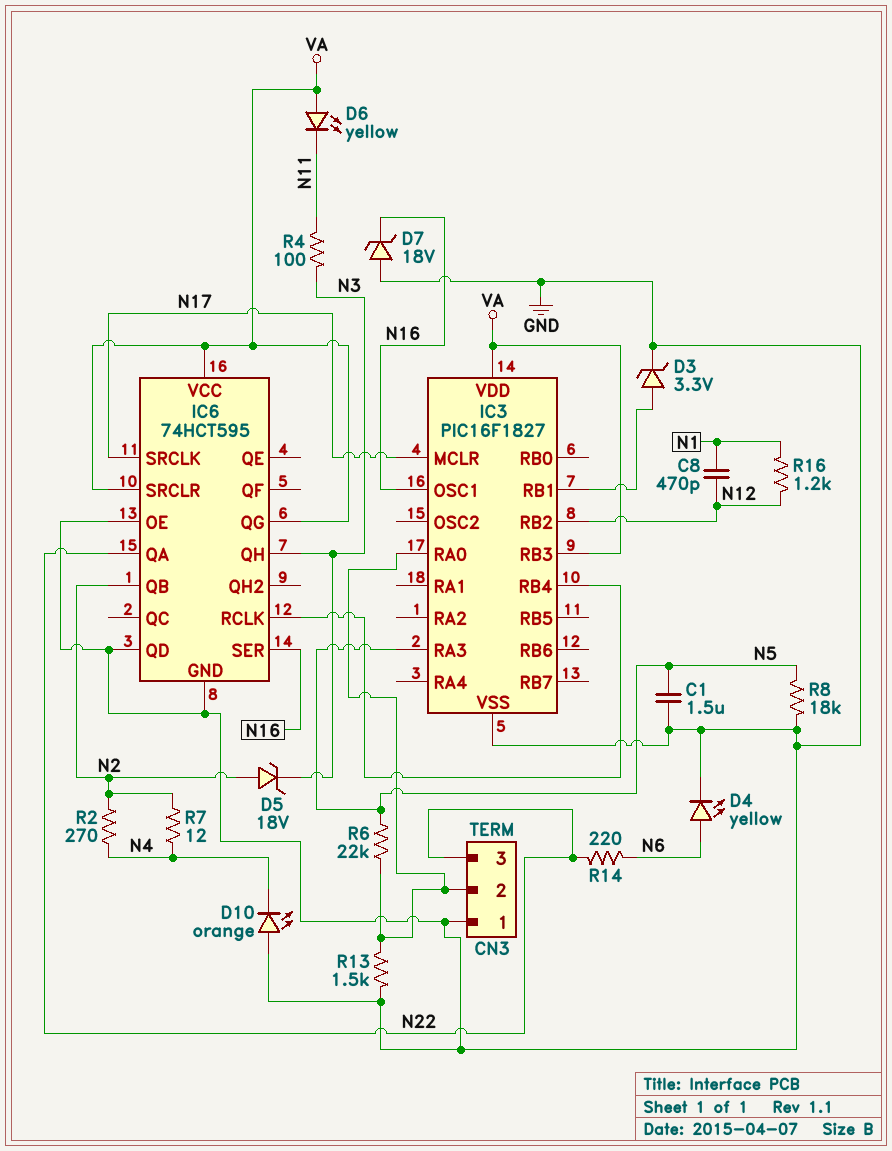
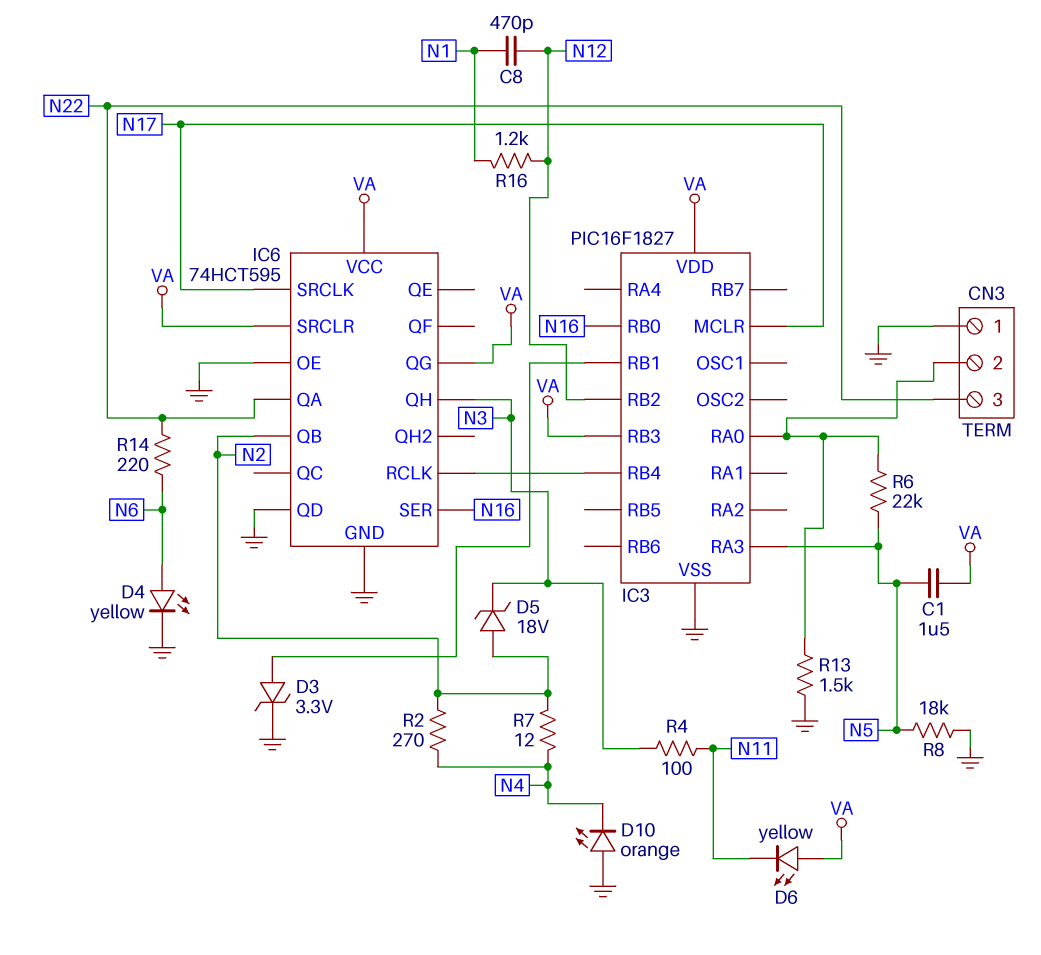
C1: 1.5uF (GND, N5) -> 1.5uF (N5, VA)
D7: zener 18V (A GND, K N16) -> none
IC3 pin OSC1: N16 -> none
IC3 pin RB0: none -> N16

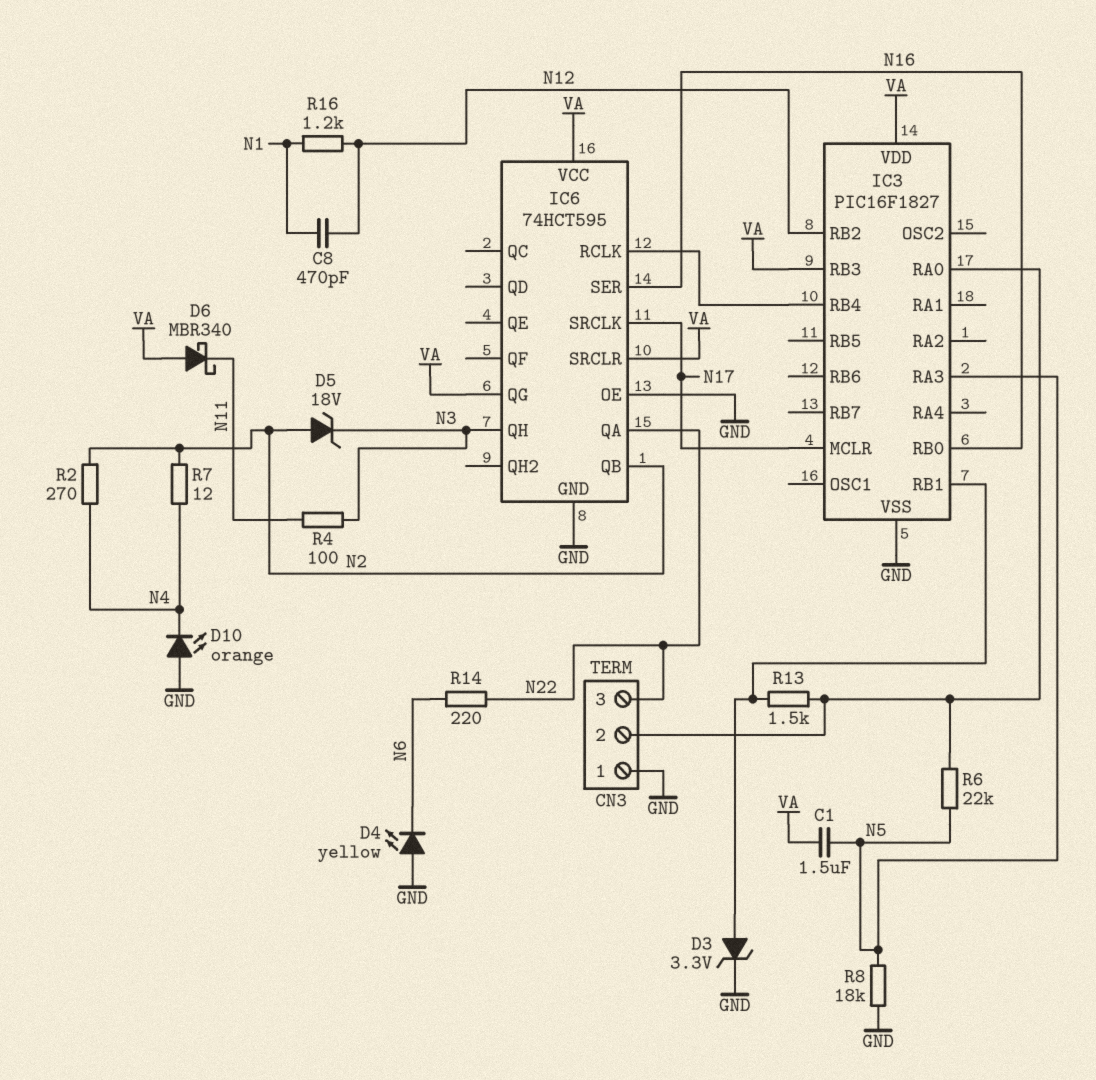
D4: LED yellow (A N6, K GND) -> LED yellow (A GND, K N6)
D6: LED yellow (A VA, K N11) -> schottky MBR340 (A VA, K N11)
IC6 pin QD: GND -> none
R13: 1.5k (CN3/2, GND) -> 1.5k (CN3/2, IC3/RB1)

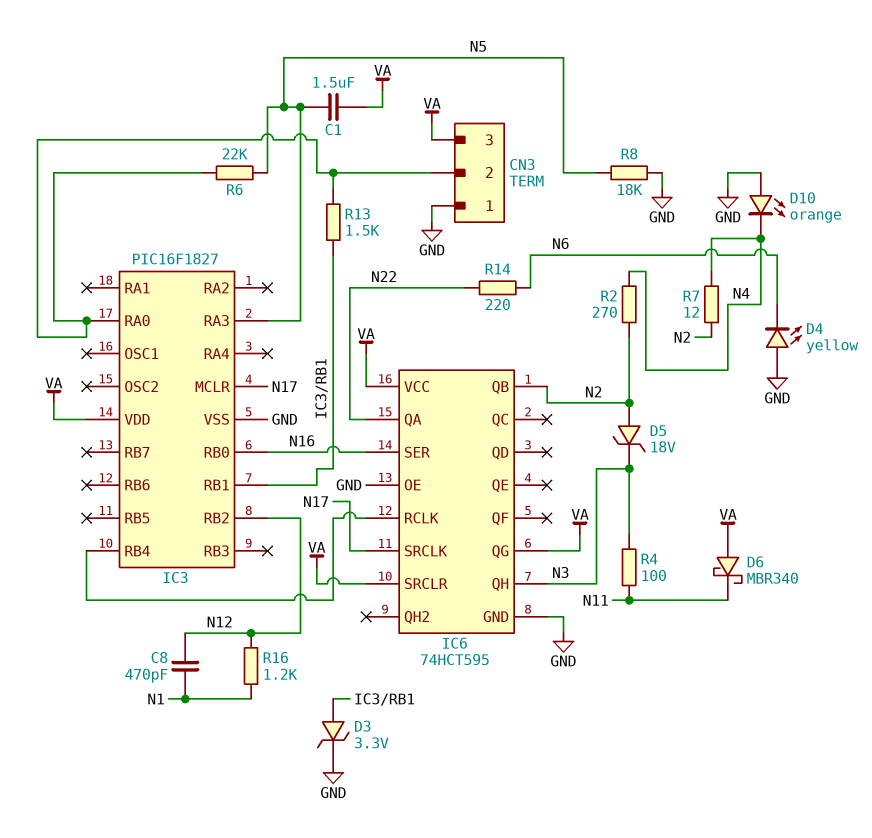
CN3 pin 3: N22 -> VA
IC3 pin RB3: VA -> none

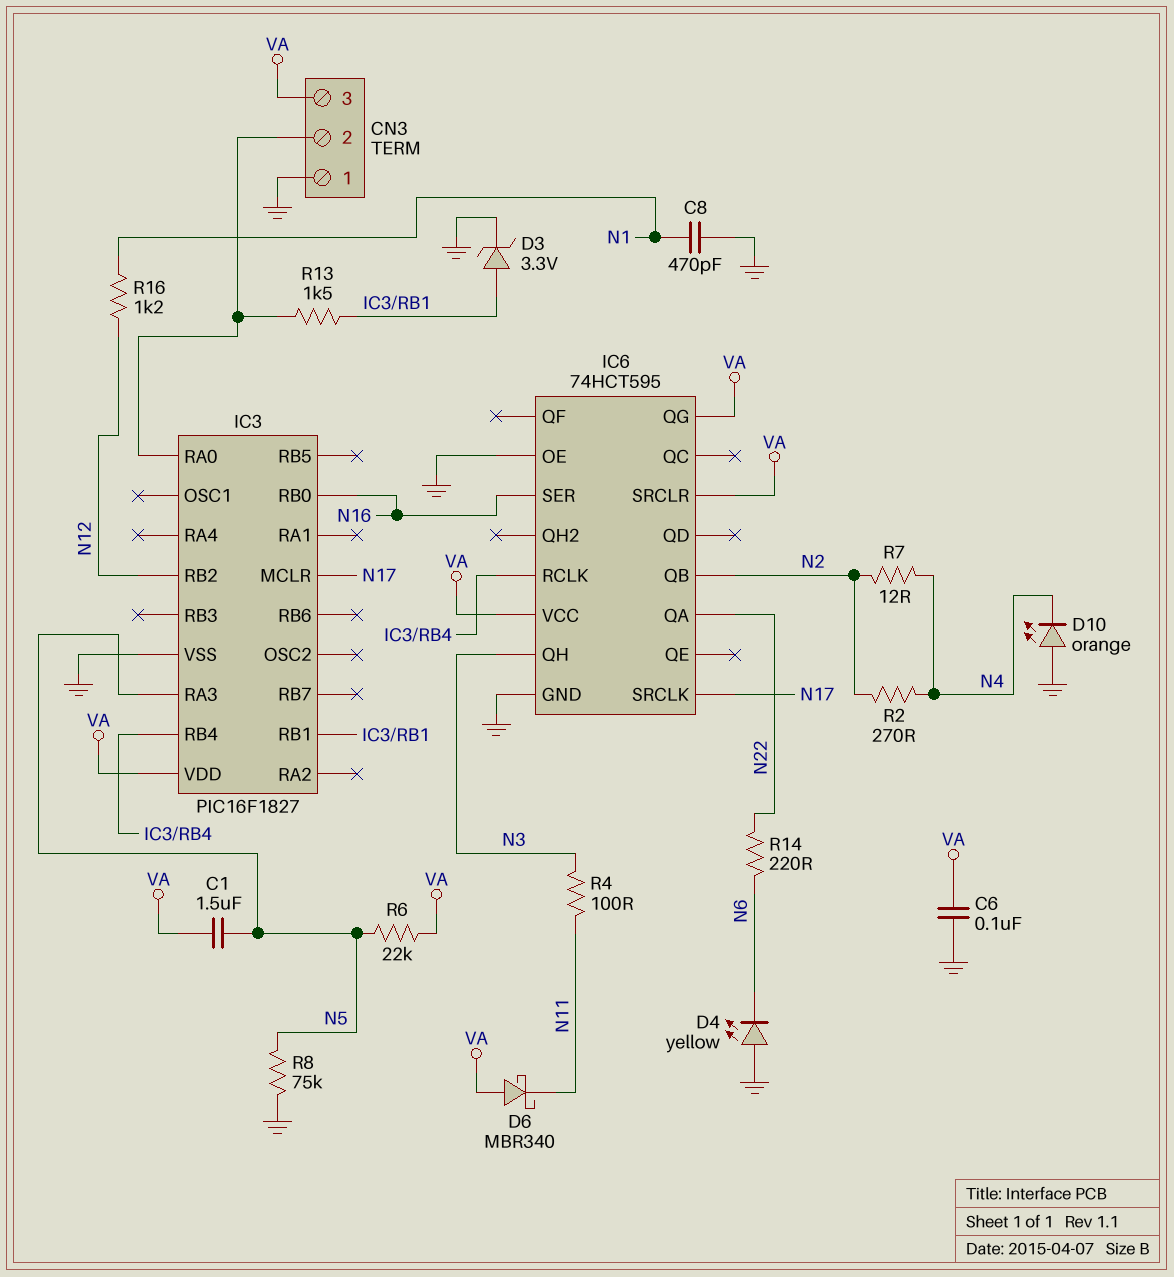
C6: none -> 100nF (GND, VA)
C8: 470pF (N1, N12) -> 470pF (GND, N1)
D5: zener 18V (A N2, K N3) -> none
R6: 22k (CN3/2, N5) -> 22k (N5, VA)
R8: 18k (GND, N5) -> 75k (GND, N5)

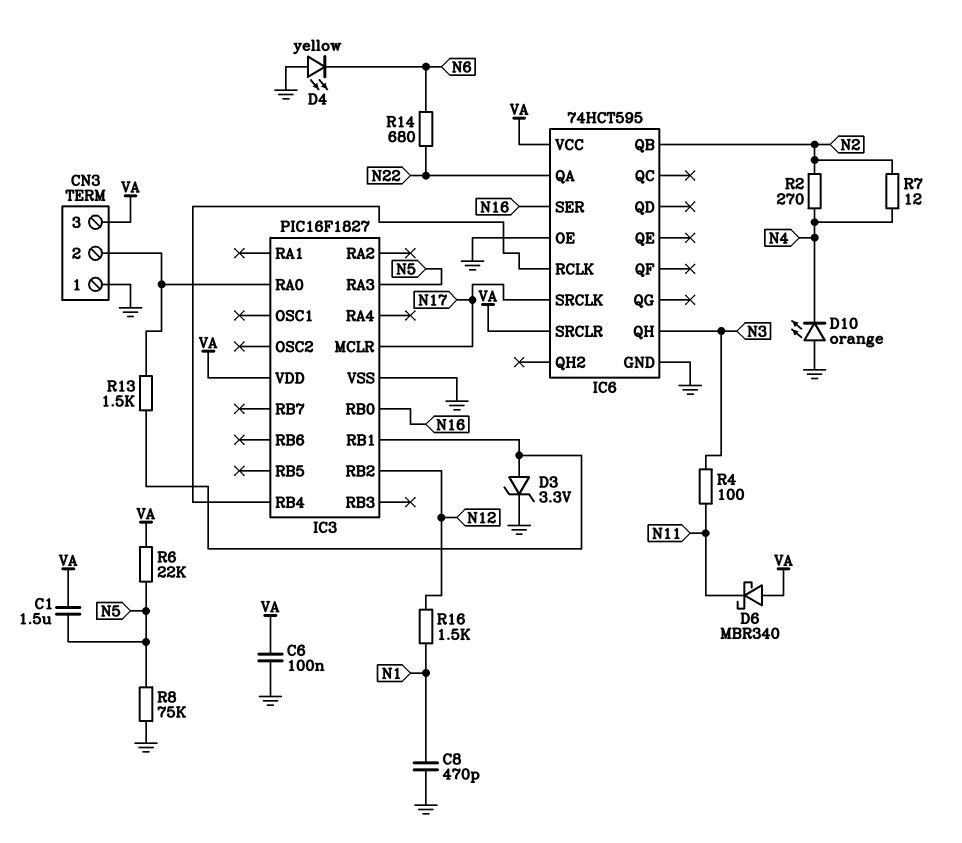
IC6 pin QG: VA -> none
R14: 220 (N6, N22) -> 680 (N6, N22)
R16: 1.2k (N1, N12) -> 1.5k (N1, N12)

